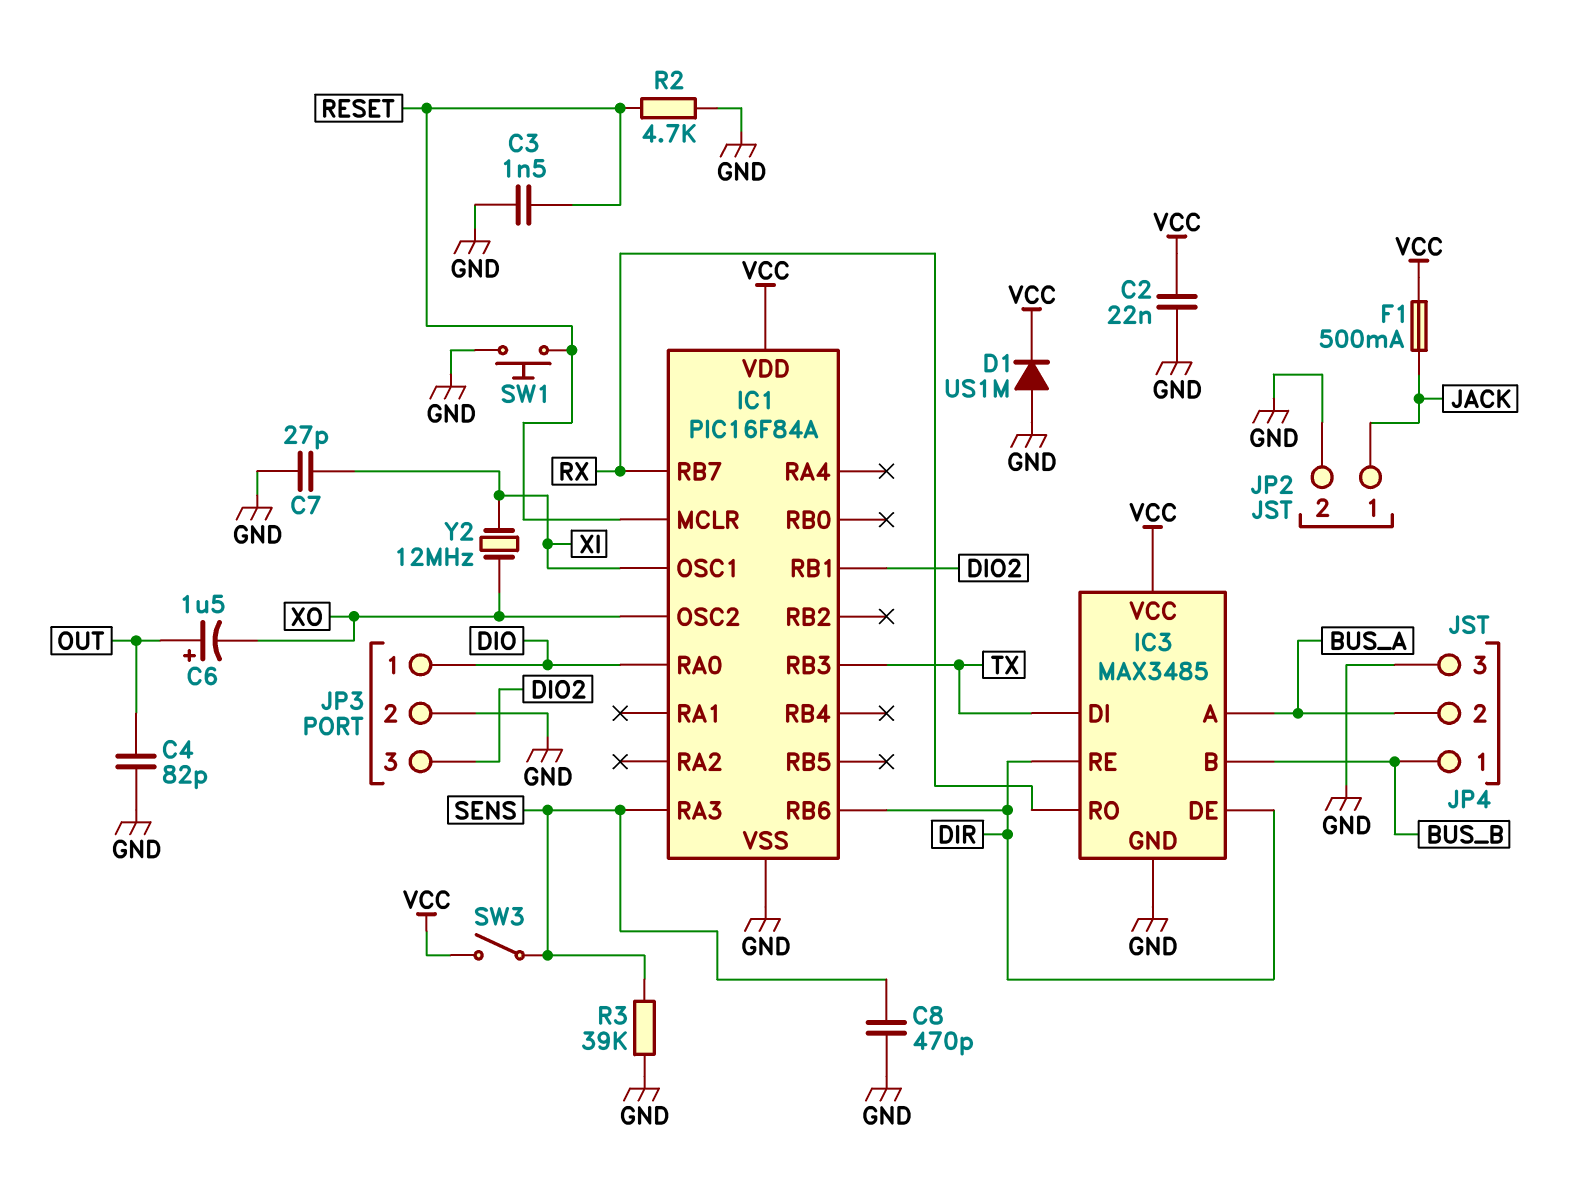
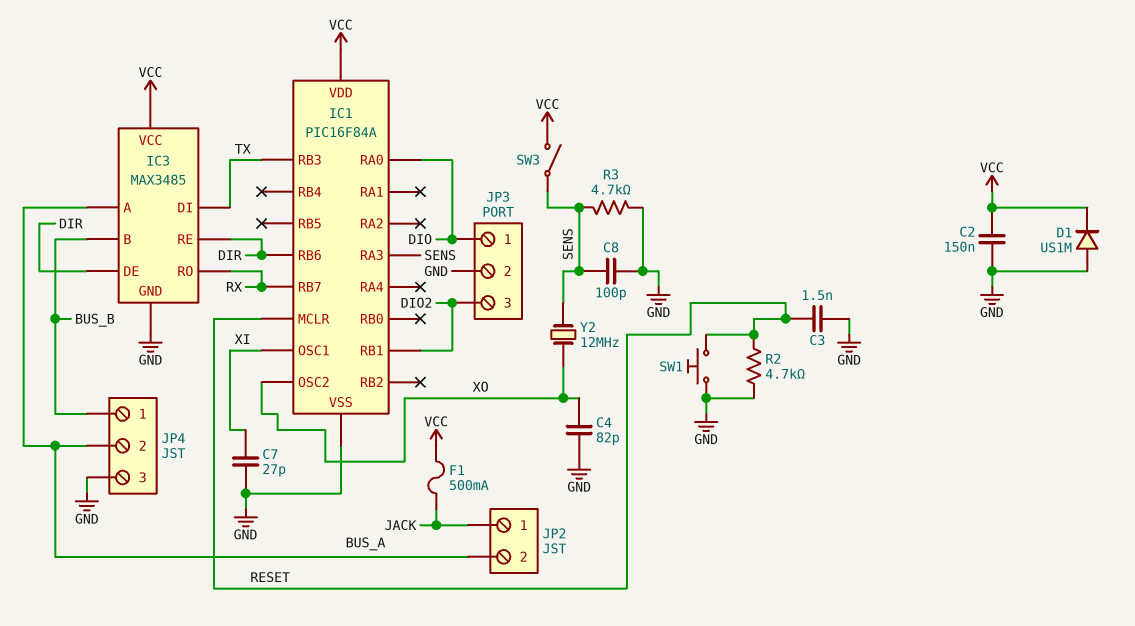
C2: 22nF (GND, VCC) -> 150nF (GND, VCC)
C4: 82pF (GND, OUT) -> 82pF (GND, XO)
C6: 1.5uF (plus OUT, minus XO) -> none
C8: 470pF (GND, SENS) -> 100pF (GND, SENS)
JP2 pin 2: GND -> BUS_A
R3: 39k (GND, SENS) -> 4.7k (GND, SENS)
Y2: 12MHz (XI, XO) -> 12MHz (SENS, XO)

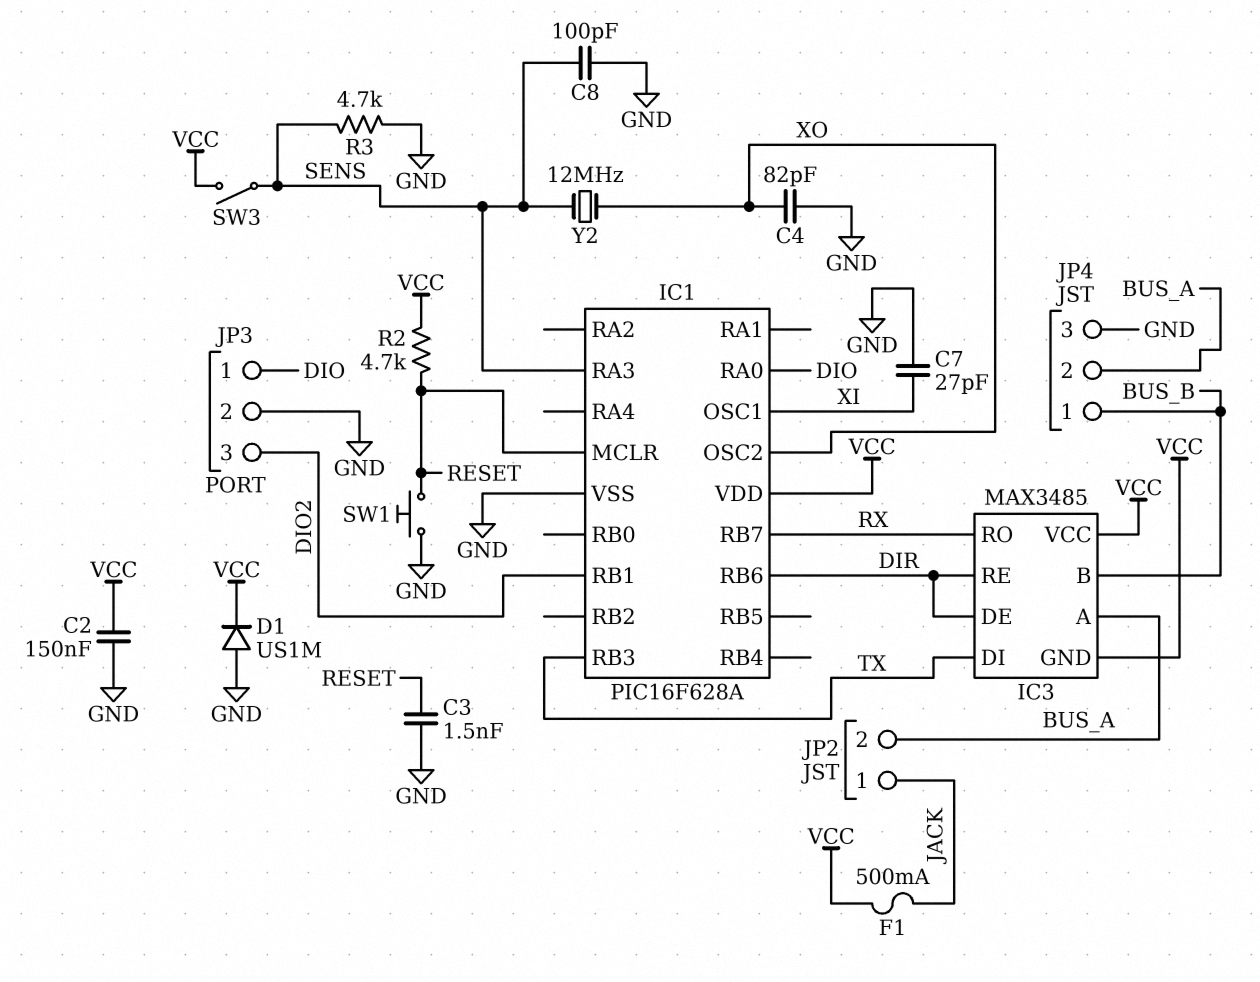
IC1: PIC16F84A -> PIC16F628A
IC3 pin GND: GND -> VCC
R2: 4.7k (GND, RESET) -> 4.7k (RESET, VCC)

